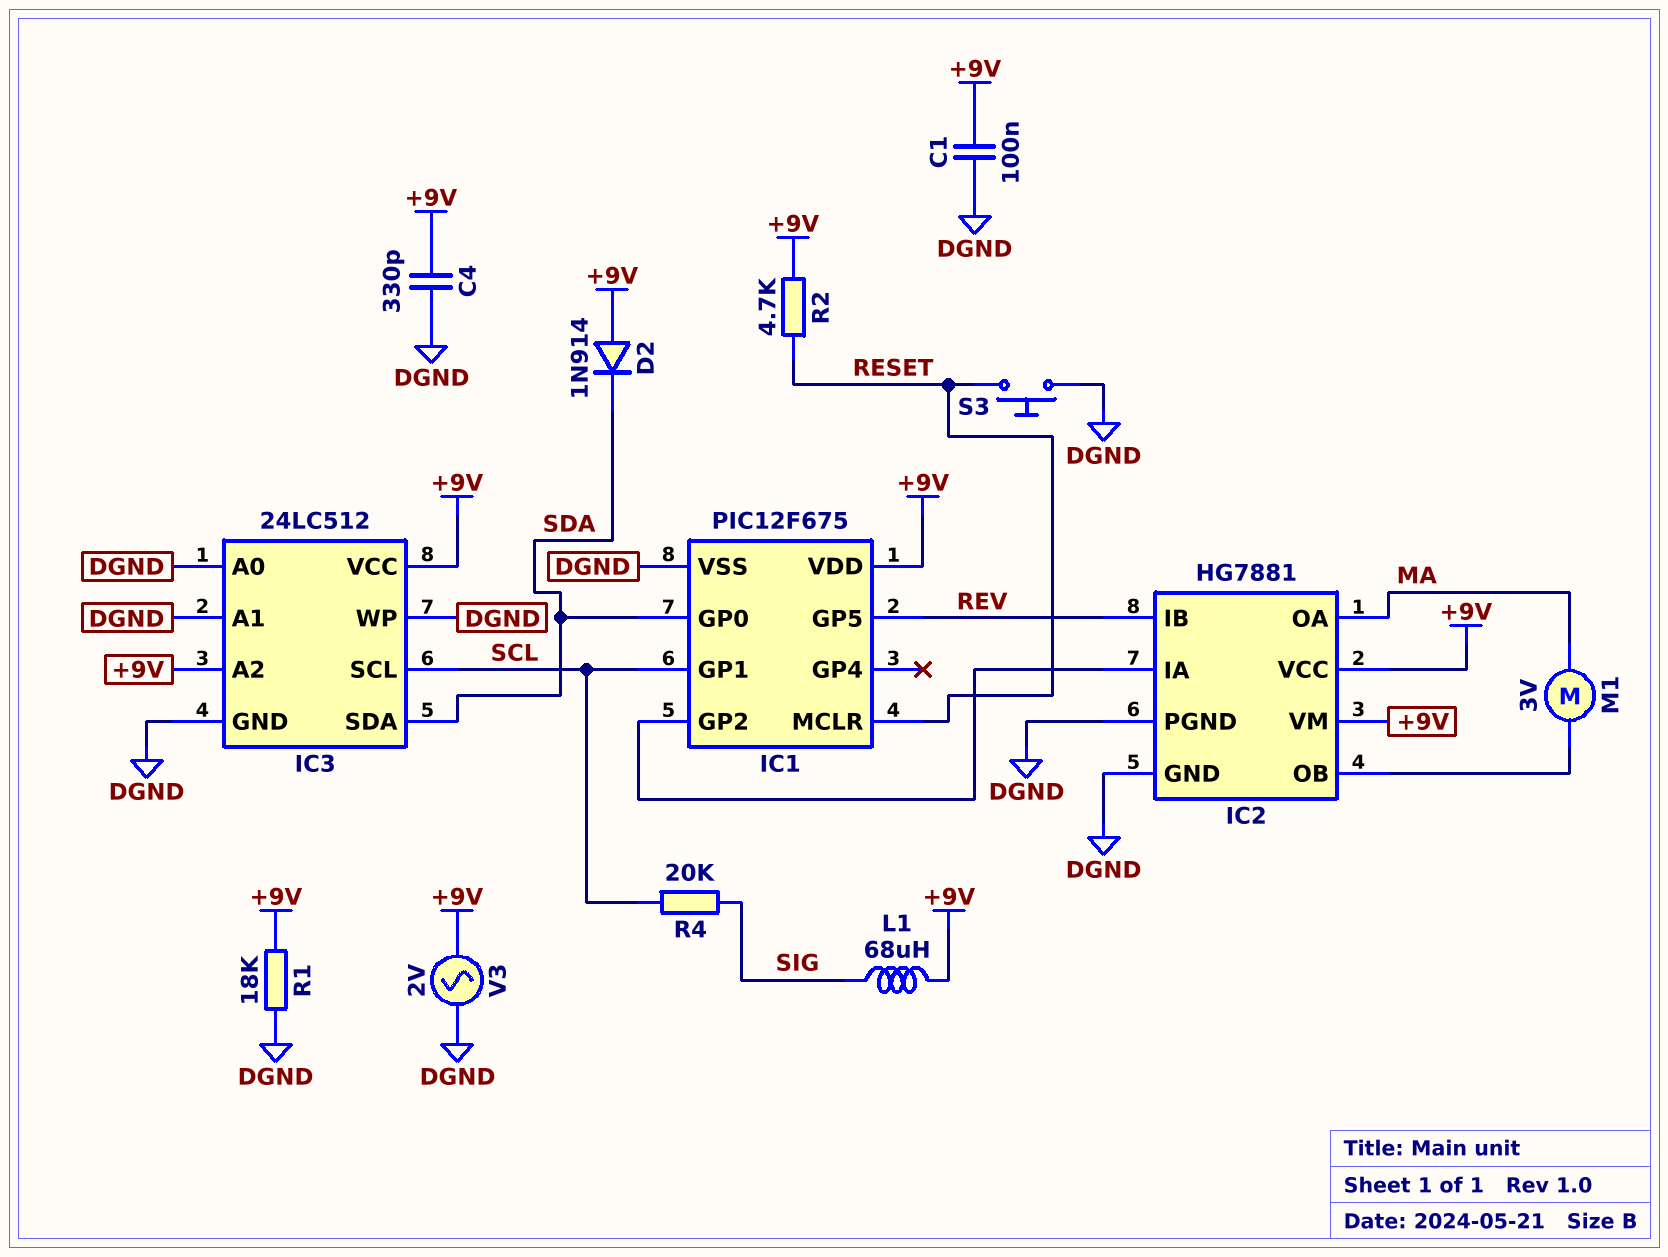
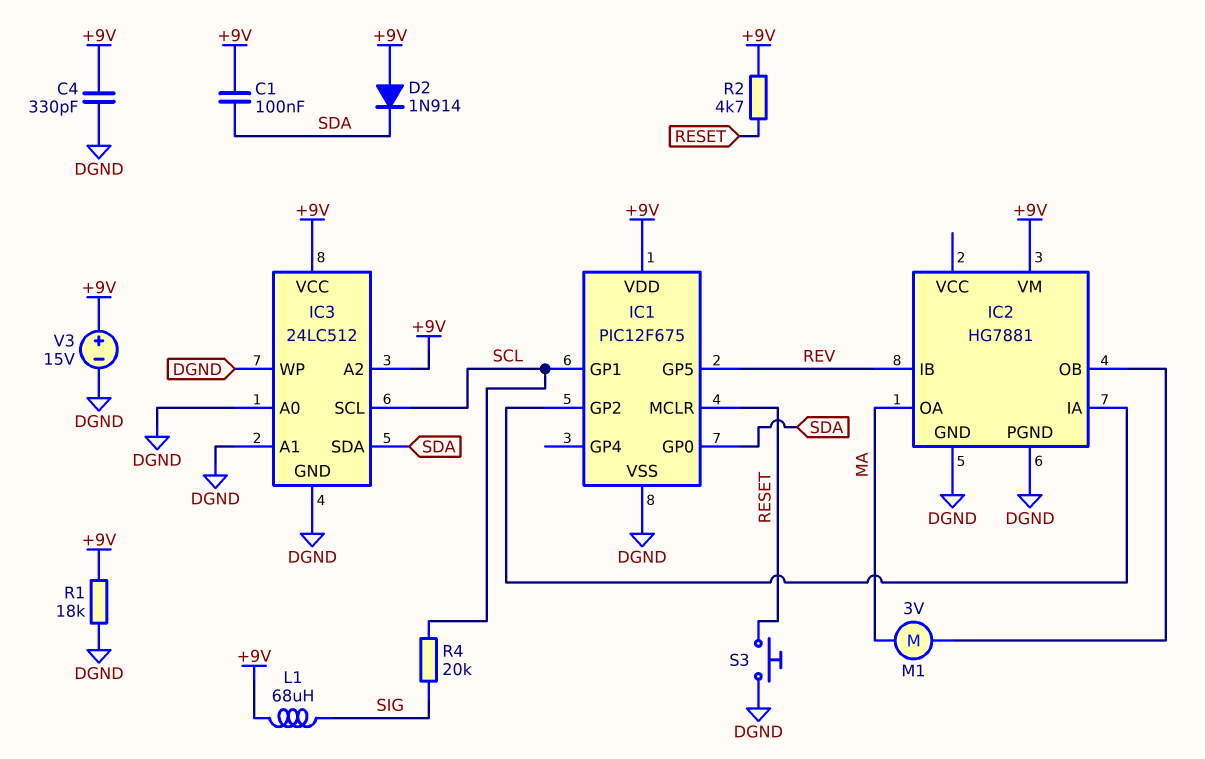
C1: 100nF (+9V, DGND) -> 100nF (+9V, SDA)
IC2 pin VCC: +9V -> none
V3: AC 2V (+9V, DGND) -> 15V (plus +9V, minus DGND)

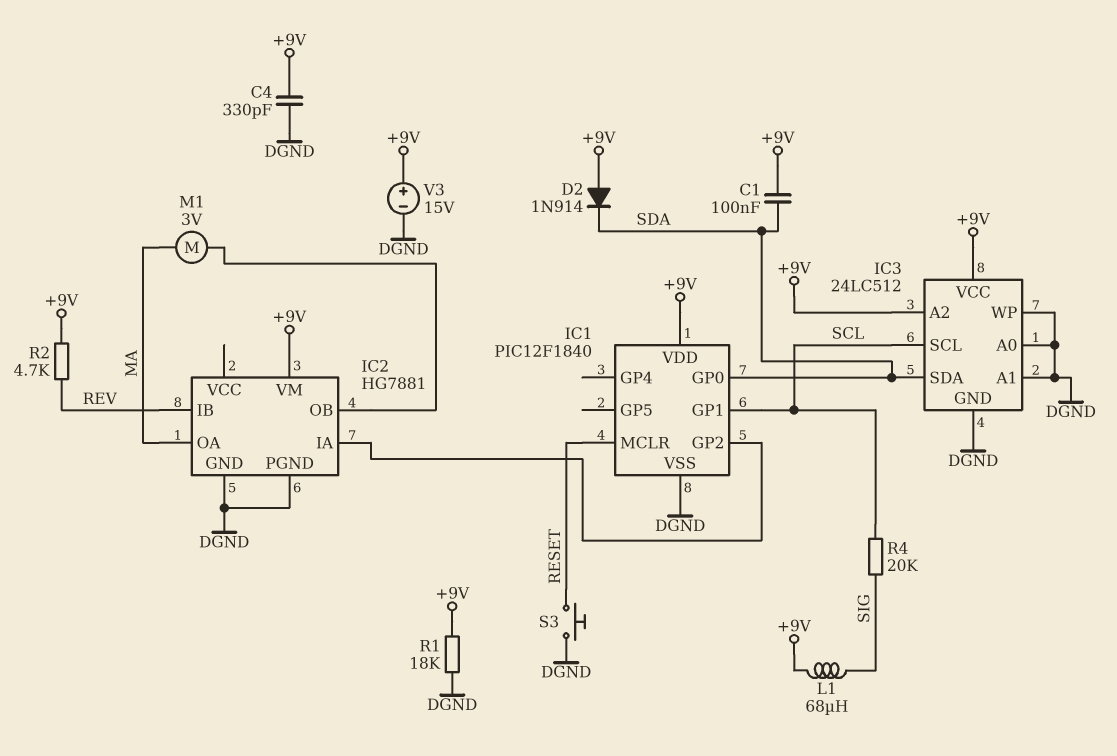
IC1: PIC12F675 -> PIC12F1840
IC1 pin GP5: REV -> none
R2: 4.7k (+9V, RESET) -> 4.7k (+9V, REV)

